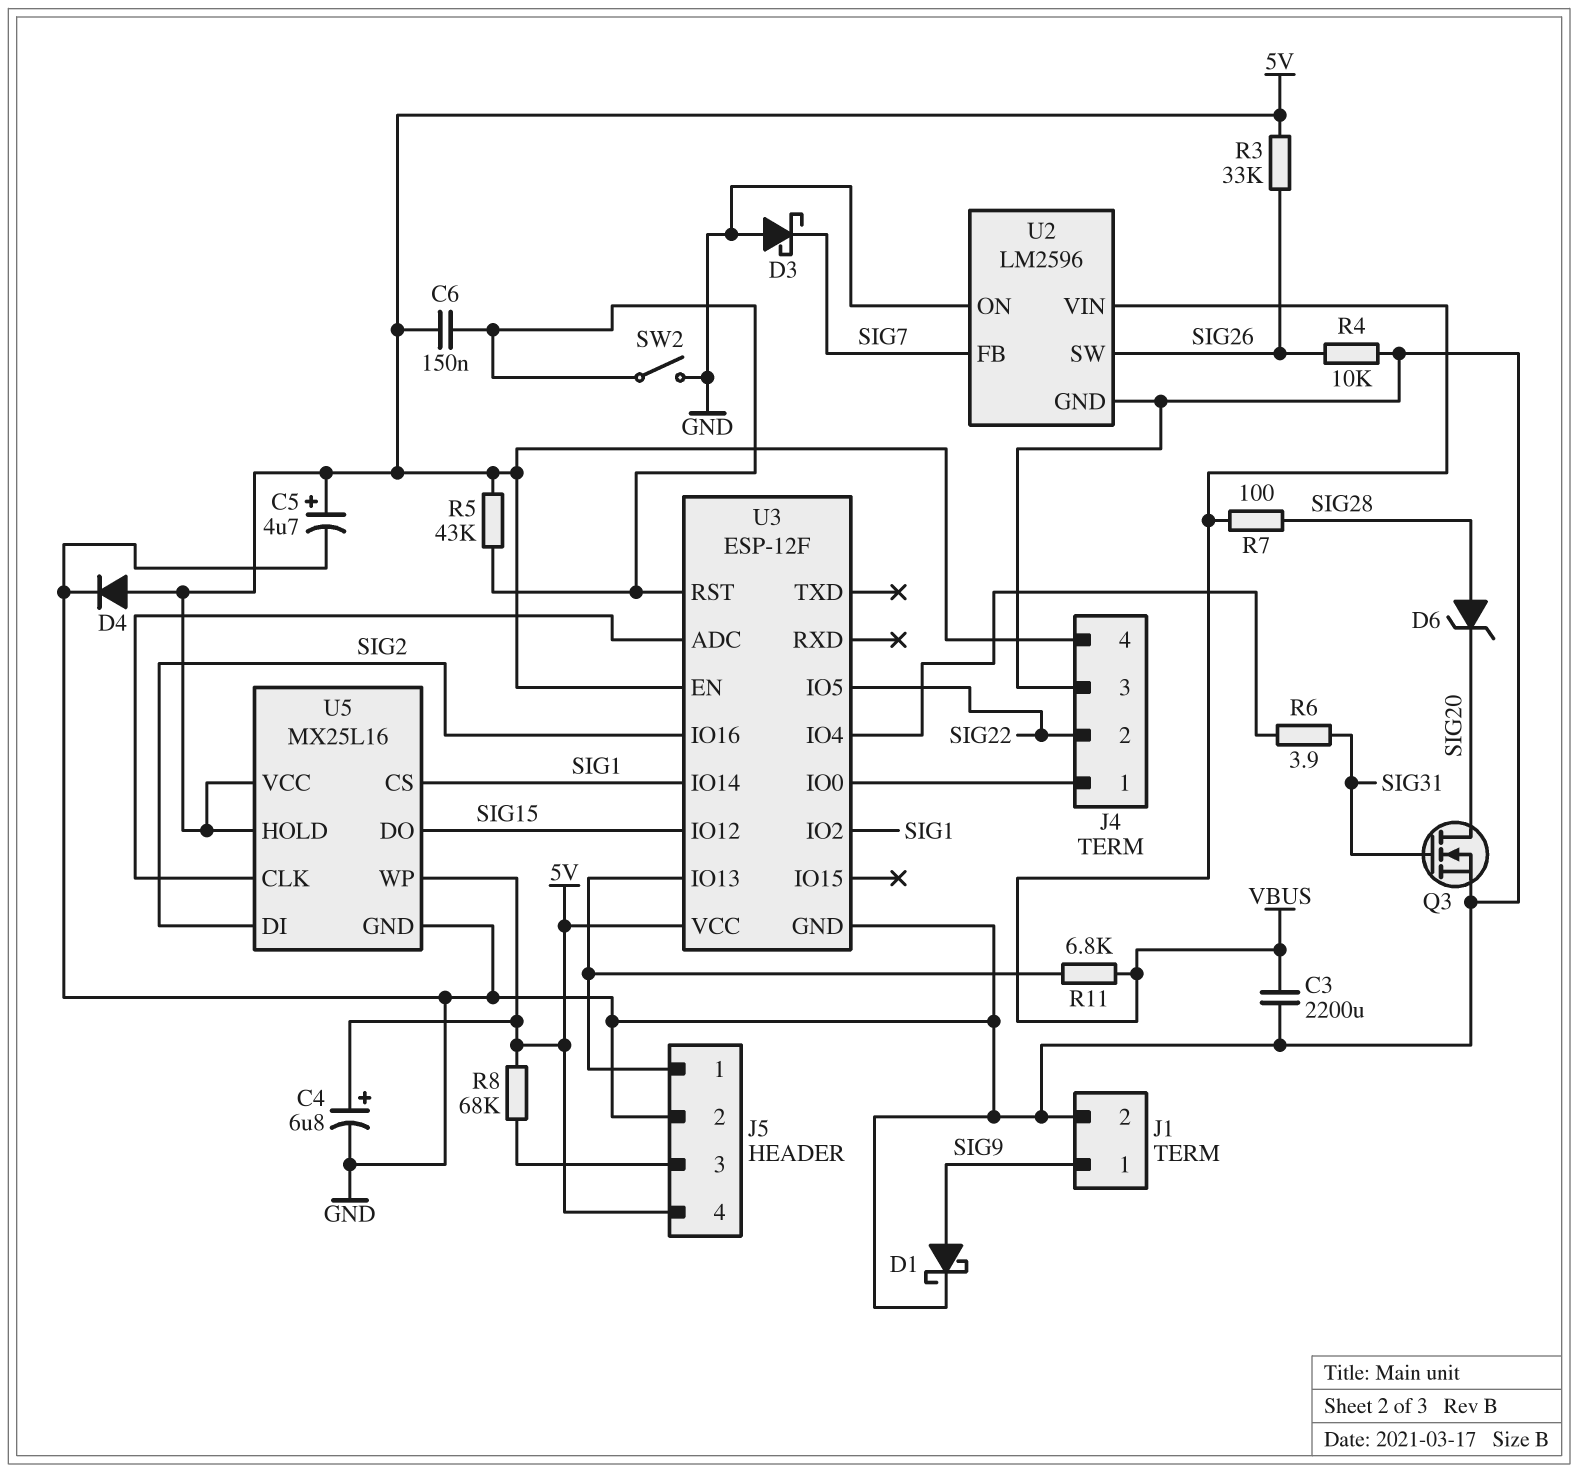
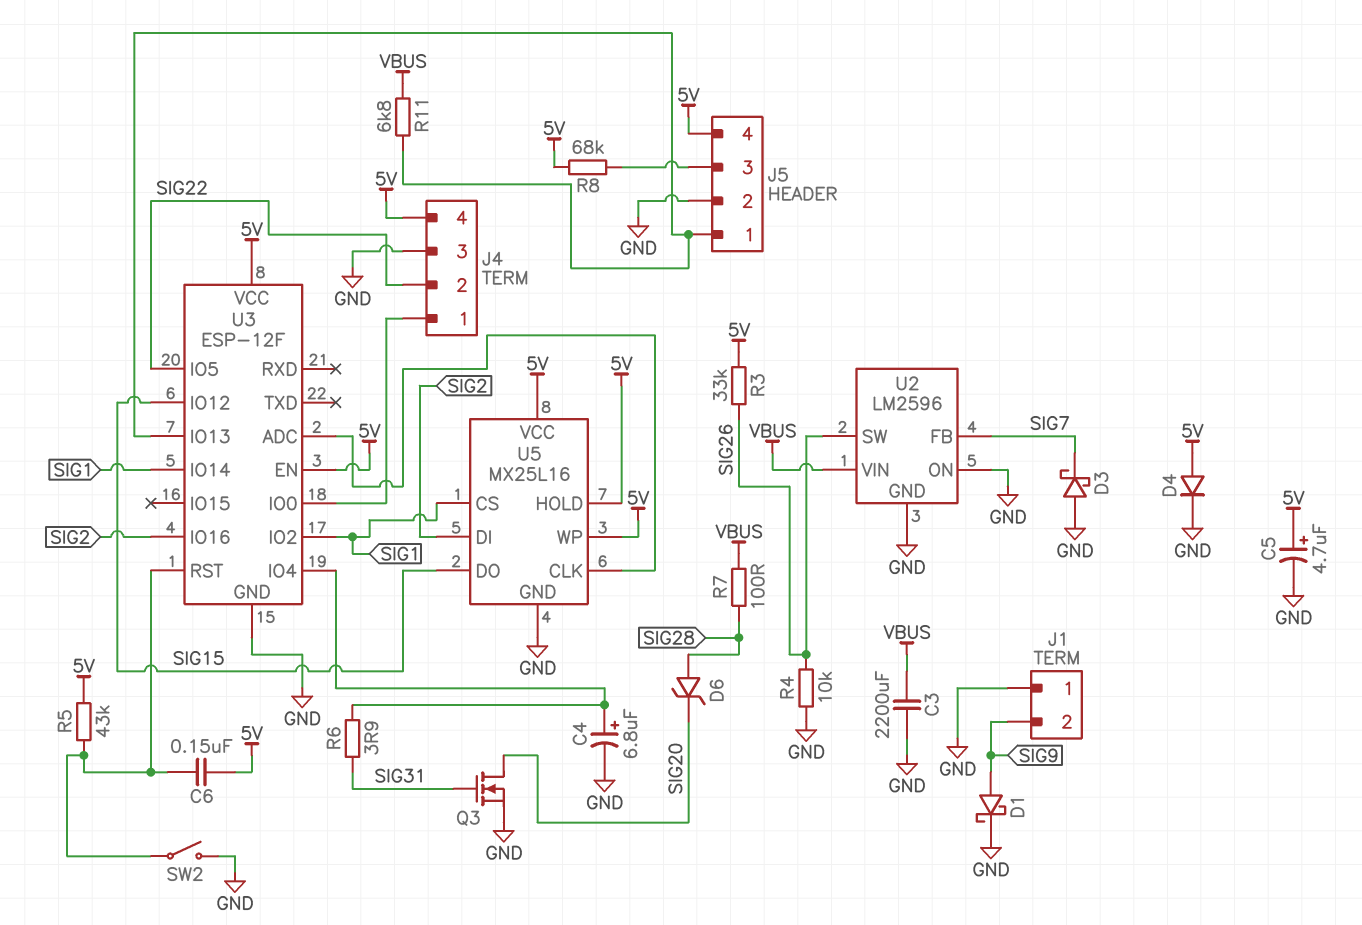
C4: 6.8uF (plus 5V, minus GND) -> 6.8uF (plus U3/IO4, minus GND)
J1 pin 1: SIG9 -> GND
J1 pin 2: GND -> SIG9

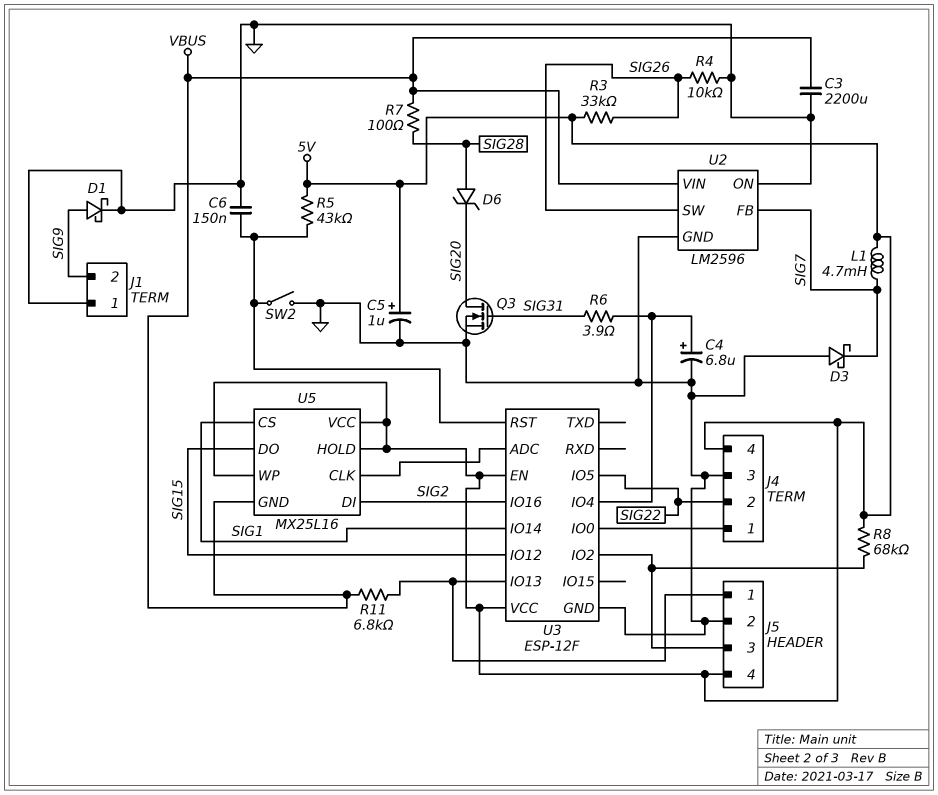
C5: 4.7uF (plus 5V, minus GND) -> 1uF (plus 5V, minus GND)
C6: 150nF (5V, U3/RST) -> 150nF (GND, U3/RST)
D4: diode (A 5V, K GND) -> none
L1: none -> 4.7mH (5V, SIG7)
U3 pin IO2: SIG1 -> J5/3
U5 pin GND: GND -> VBUS

